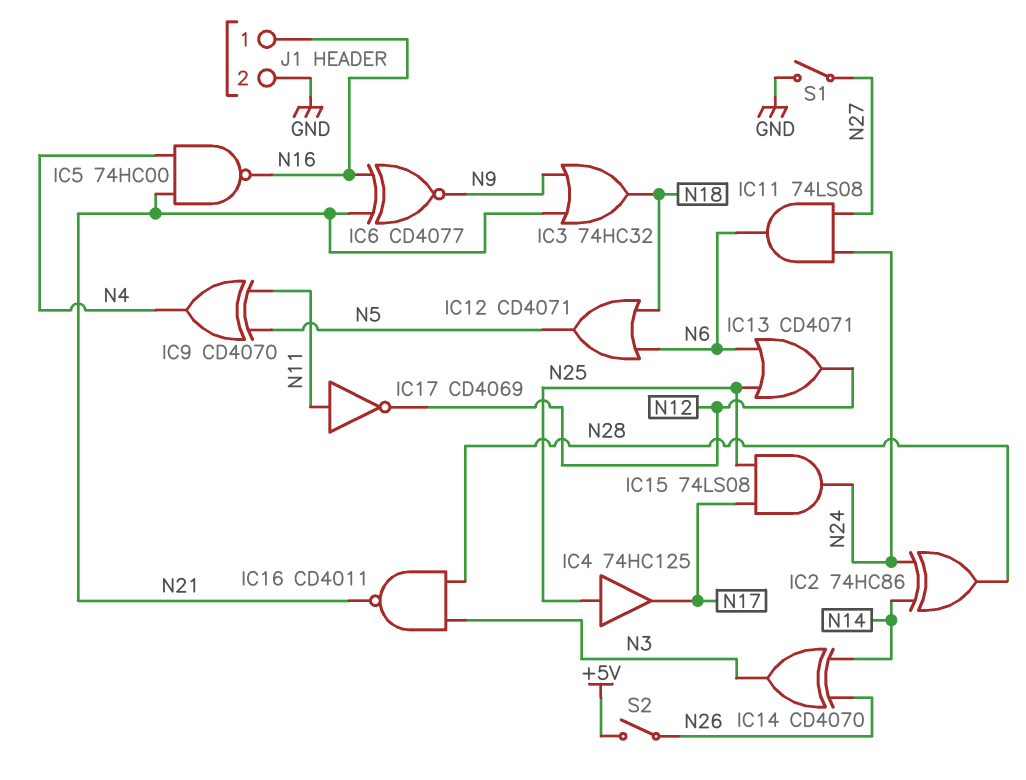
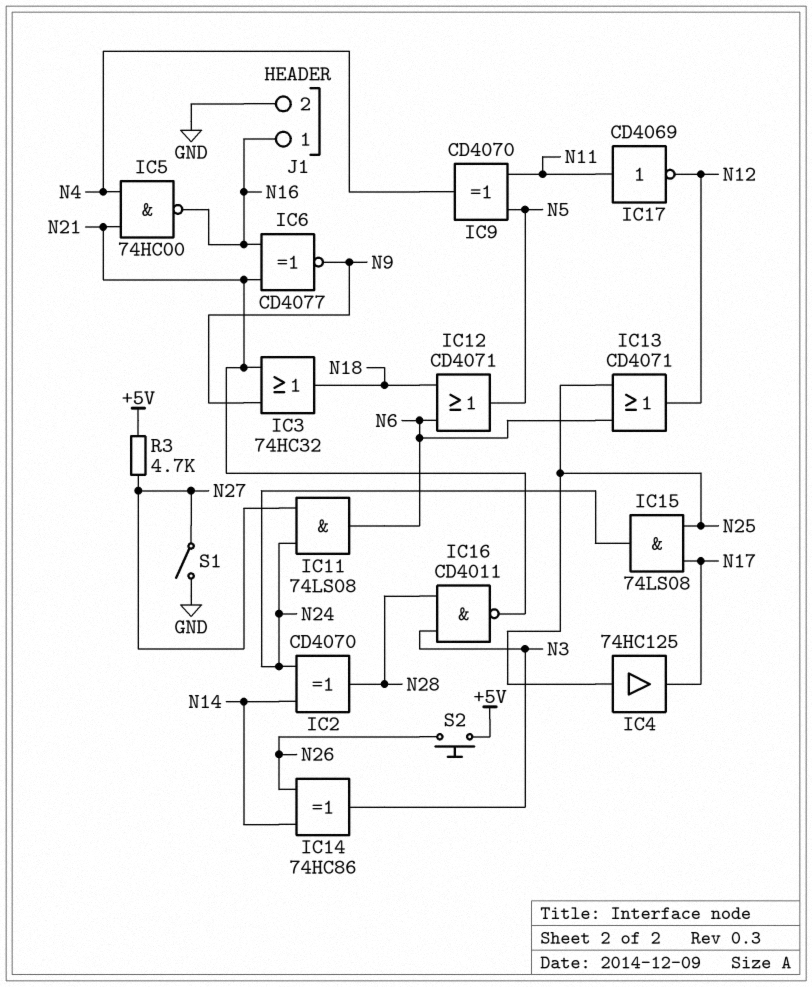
IC2: XOR 74HC86 (in N14, in N24, out N28) -> XOR CD4070 (in N14, in N24, out N28)
IC14: XOR CD4070 (in N14, in N26, out N3) -> XOR 74HC86 (in N14, in N26, out N3)
R3: none -> 4.7k (+5V, N27)
S2: switch (+5V, N26) -> button (+5V, N26)

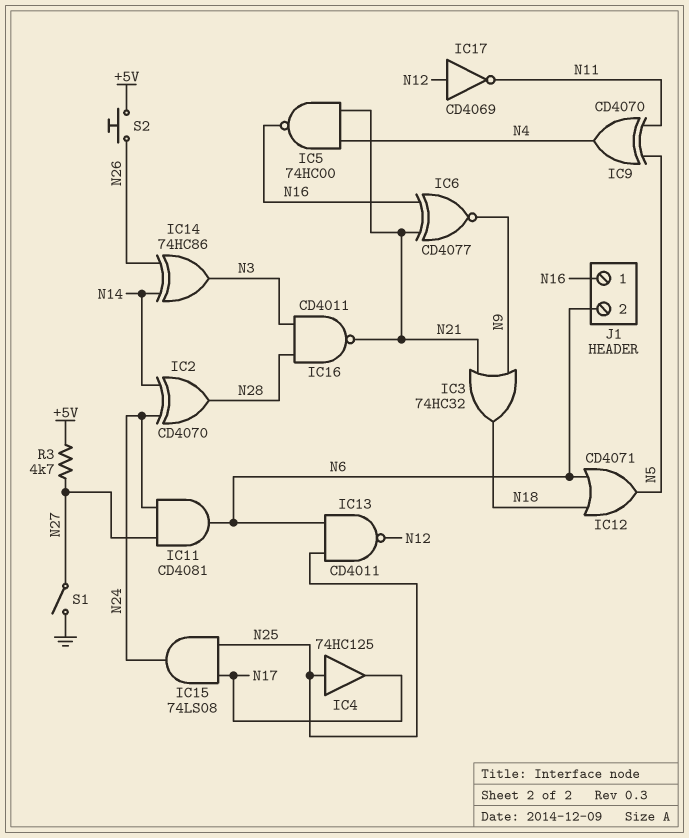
IC11: AND 74LS08 (in N24, in N27, out N6) -> AND CD4081 (in N24, in N27, out N6)
IC13: OR CD4071 (in N6, in N25, out N12) -> NAND CD4011 (in N6, in N25, out N12)
IC17: NOT CD4069 (in N11, out N12) -> NOT CD4069 (in N12, out N11)
J1 pin 2: GND -> N6

